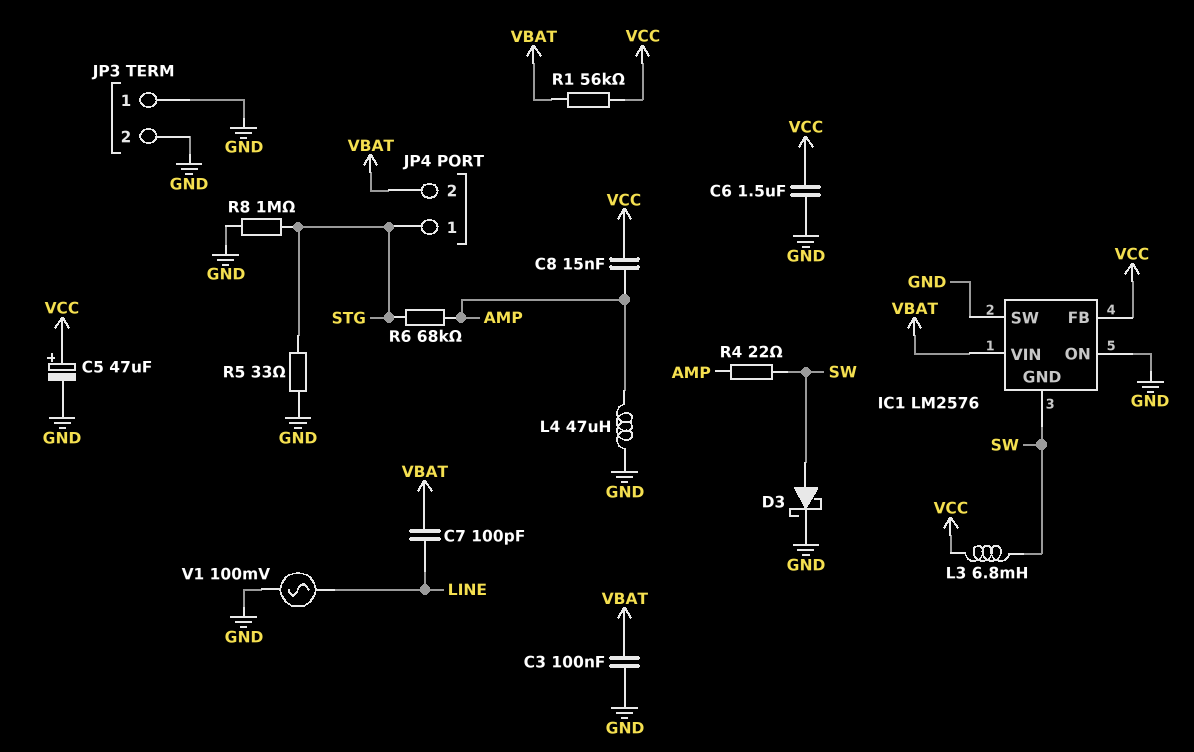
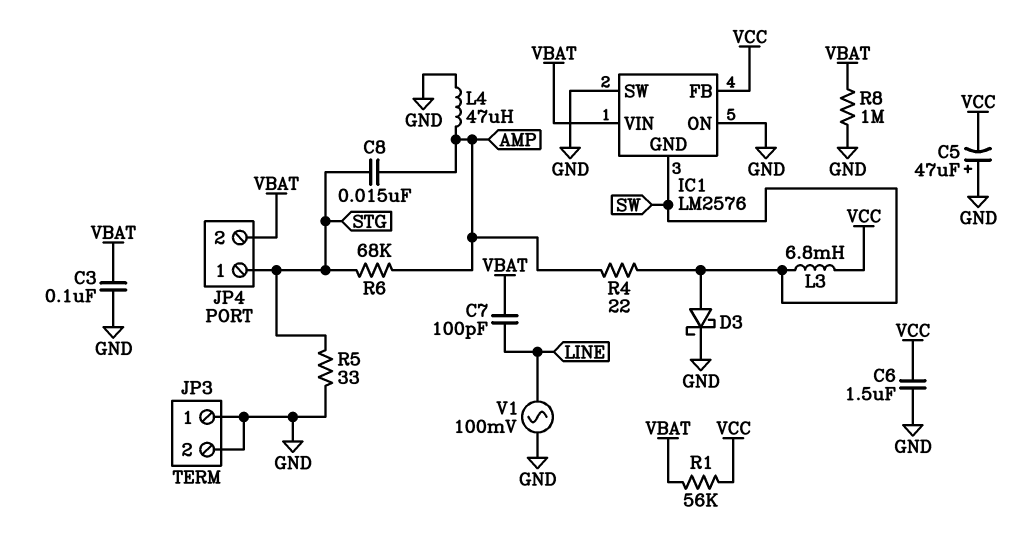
C5: 47uF (plus VCC, minus GND) -> 47uF (plus GND, minus VCC)
C8: 15nF (AMP, VCC) -> 15nF (AMP, STG)
R8: 1M (GND, STG) -> 1M (GND, VBAT)

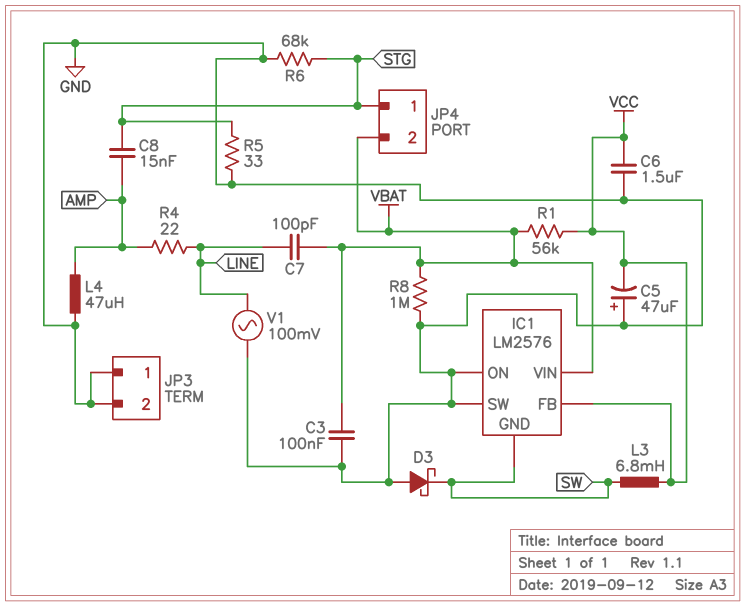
D3: schottky (A SW, K GND) -> schottky (A GND, K SW)
R4: 22 (AMP, SW) -> 22 (AMP, LINE)
R6: 68k (AMP, STG) -> 68k (GND, STG)

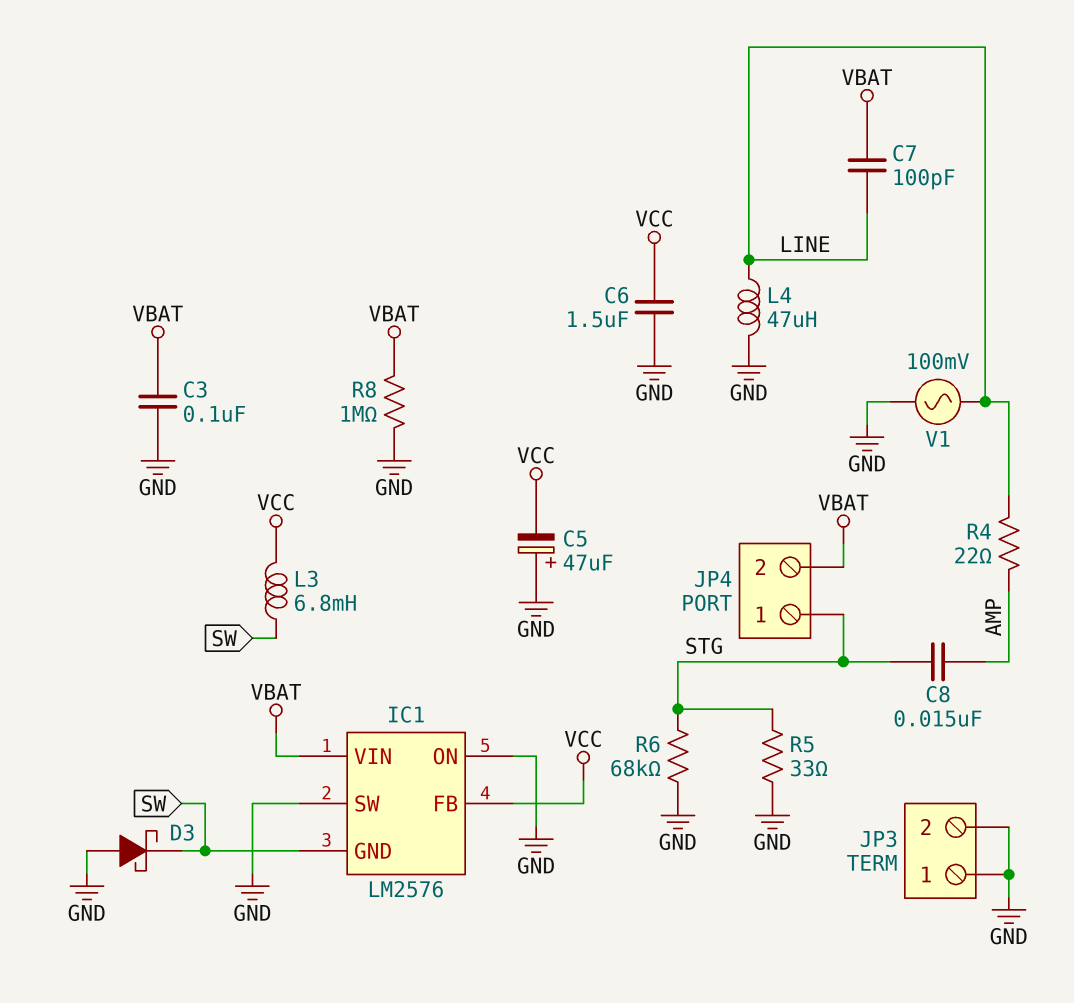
L4: 47uH (AMP, GND) -> 47uH (GND, LINE)
R1: 56k (VBAT, VCC) -> none

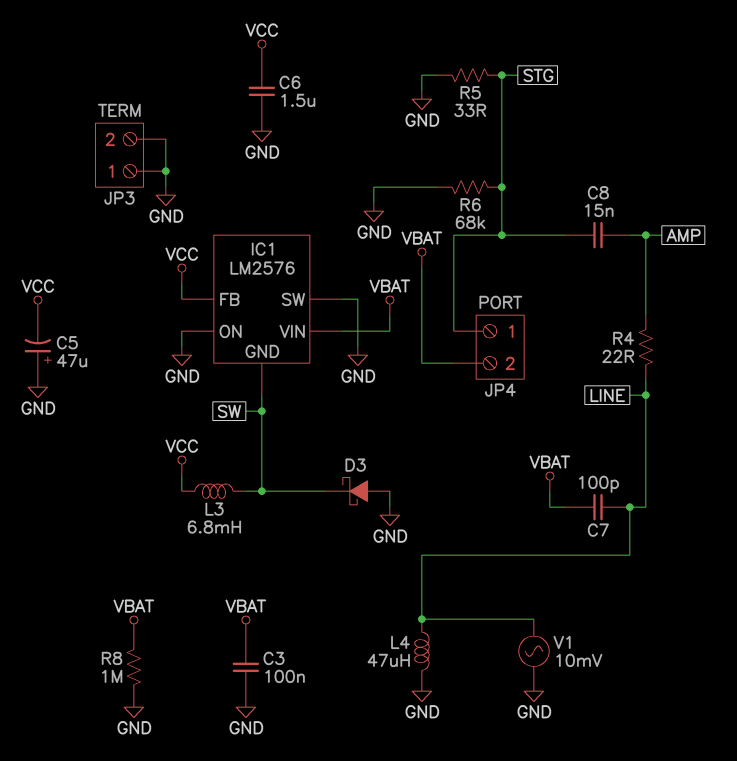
V1: AC 100mV (GND, LINE) -> AC 10mV (GND, LINE)

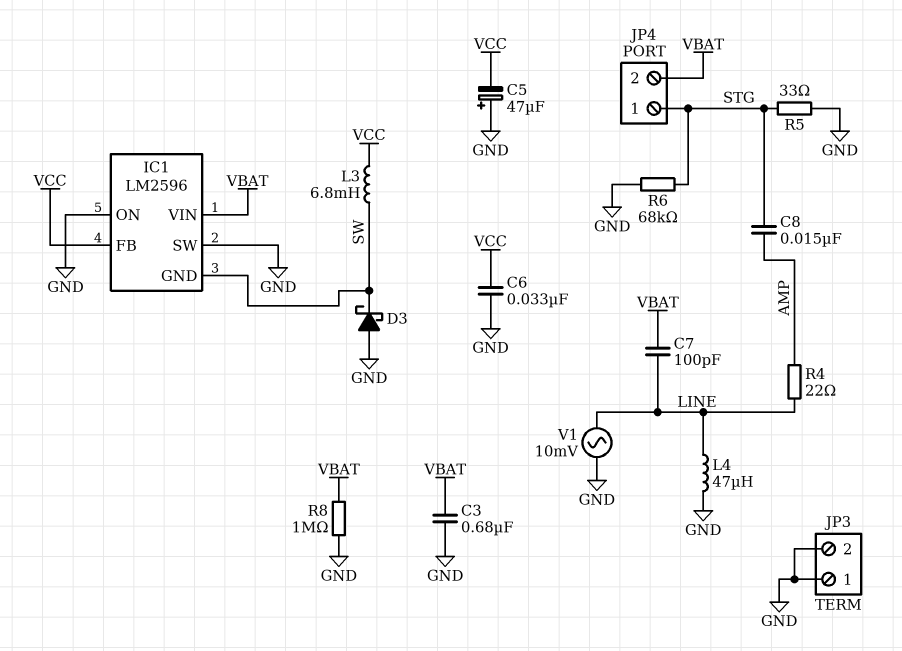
C3: 100nF (GND, VBAT) -> 680nF (GND, VBAT)
C6: 1.5uF (GND, VCC) -> 33nF (GND, VCC)
IC1: LM2576 -> LM2596

